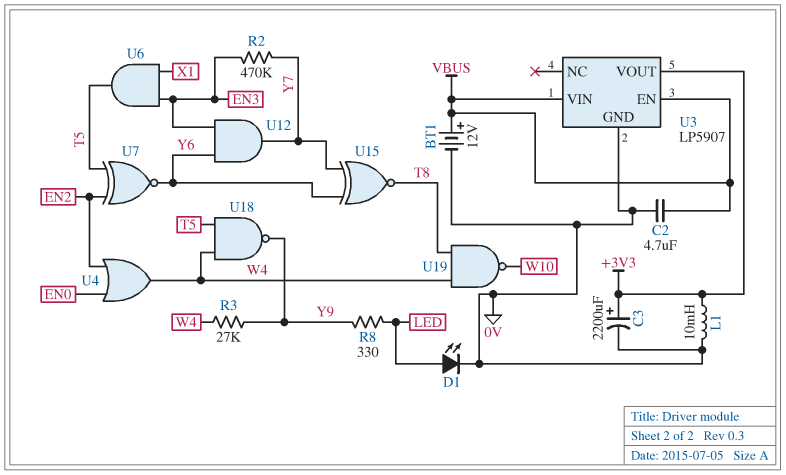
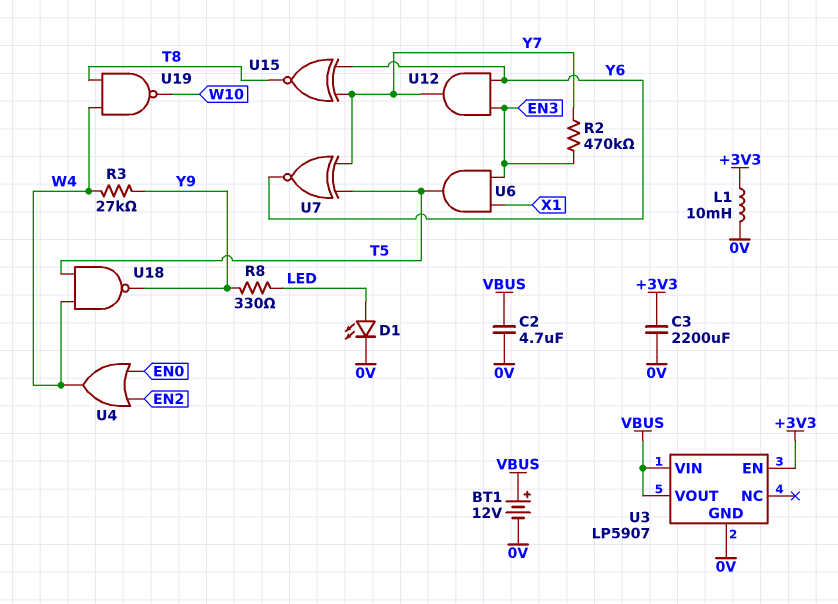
C3: 2200uF (plus +3V3, minus 0V) -> 2200uF (+3V3, 0V)
U3 pin EN: VBUS -> +3V3
U3 pin VOUT: +3V3 -> VBUS
U7: XNOR (in EN2, in T5, out Y6) -> XNOR (in T5, in Y7, out Y6)

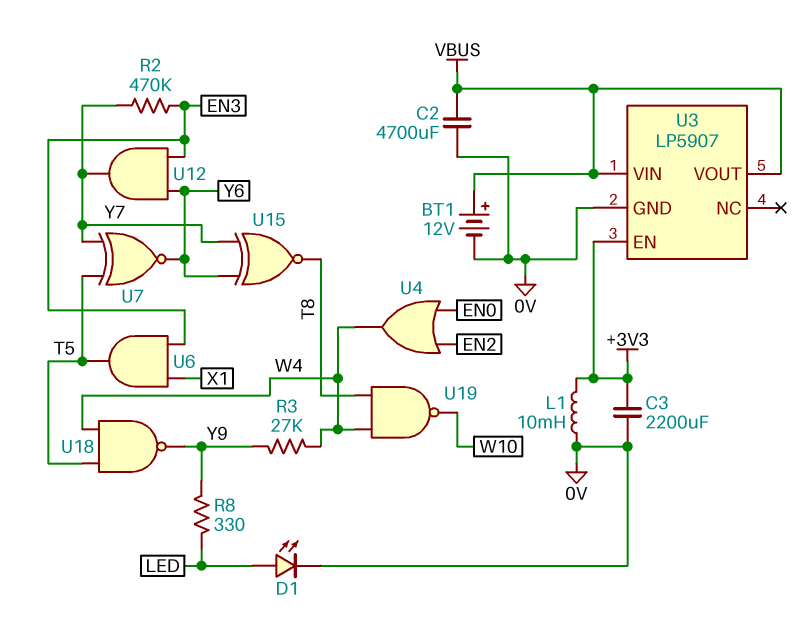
C2: 4.7uF (0V, VBUS) -> 4700uF (0V, VBUS)

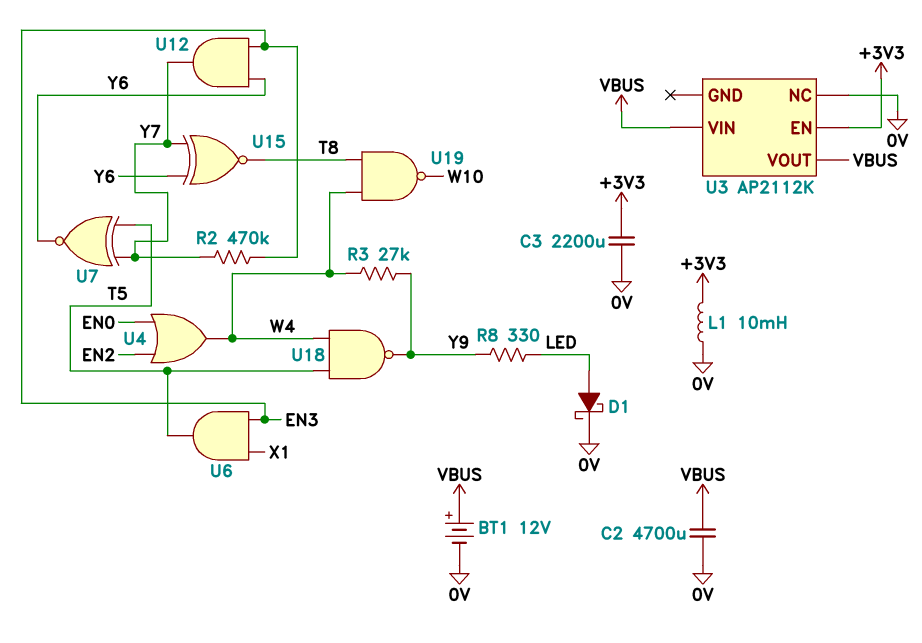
D1: LED (A LED, K 0V) -> schottky (A LED, K 0V)
U3: LP5907 -> AP2112K
U3 pin GND: 0V -> none
U3 pin NC: none -> 0V

